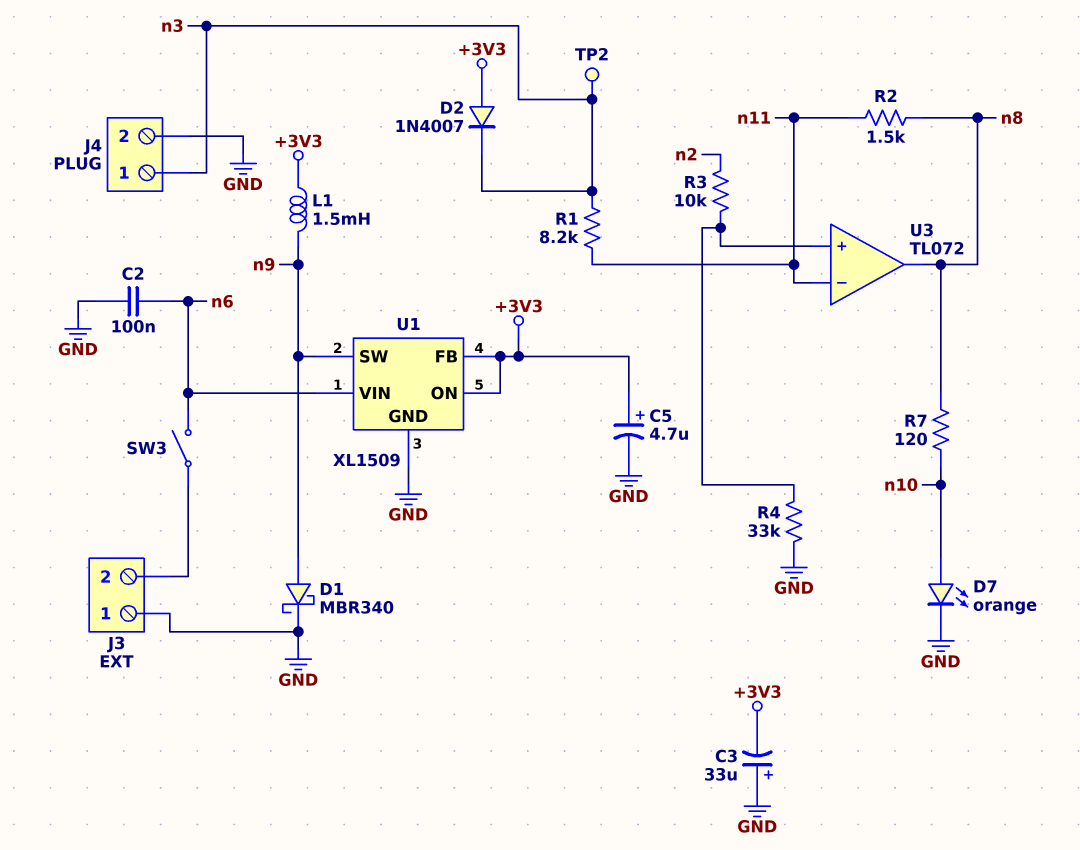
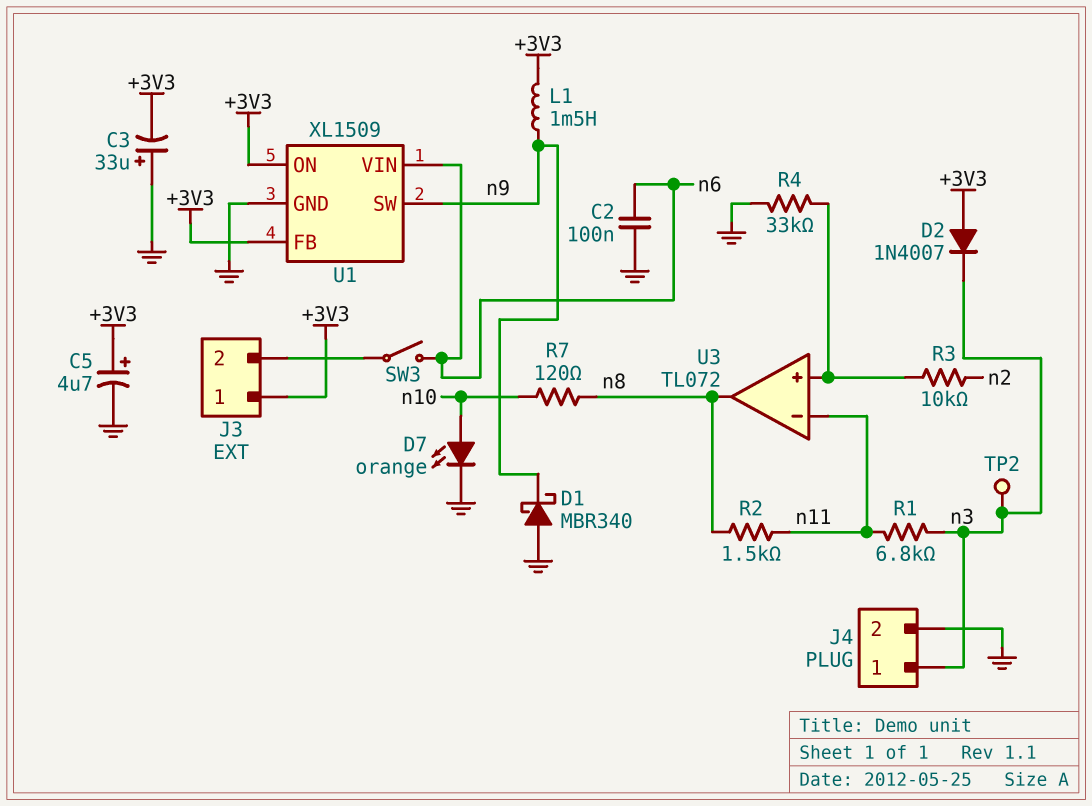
D1: schottky MBR340 (A n9, K GND) -> schottky MBR340 (A GND, K n9)
J3 pin 1: GND -> +3V3
R1: 8.2k (n3, n11) -> 6.8k (n3, n11)

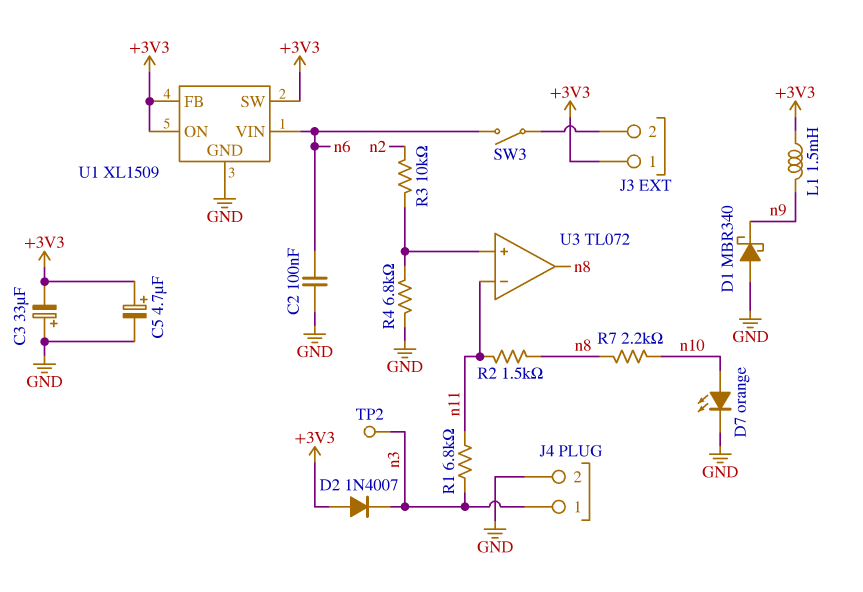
R4: 33k (GND, U3/in+) -> 6.8k (GND, U3/in+)
R7: 120 (n8, n10) -> 2.2k (n8, n10)
U1 pin SW: n9 -> +3V3

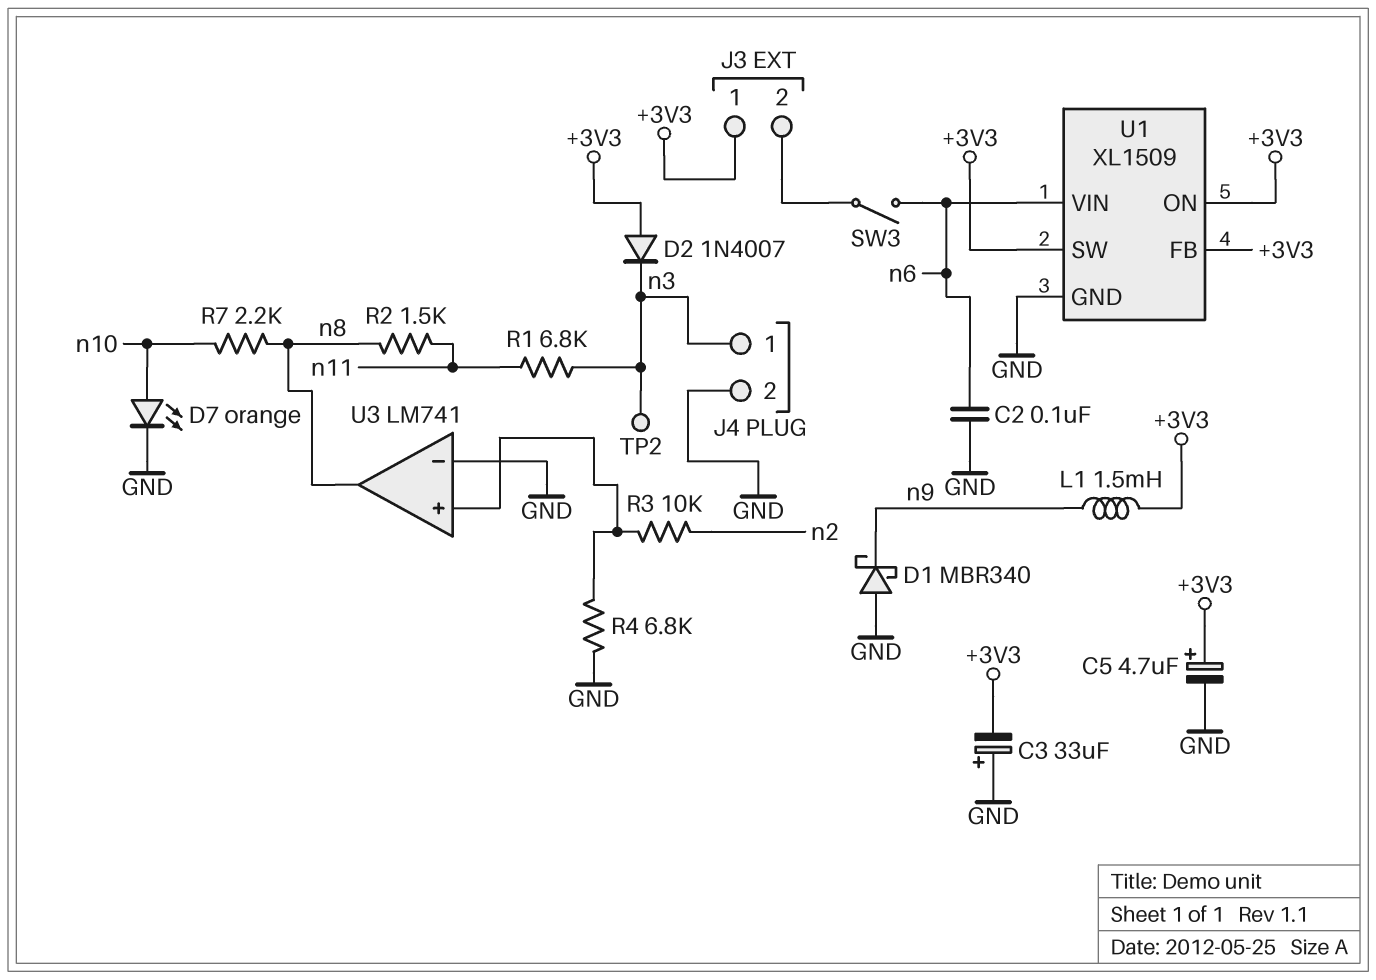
U3: TL072 -> LM741
U3 pin in-: n11 -> GND

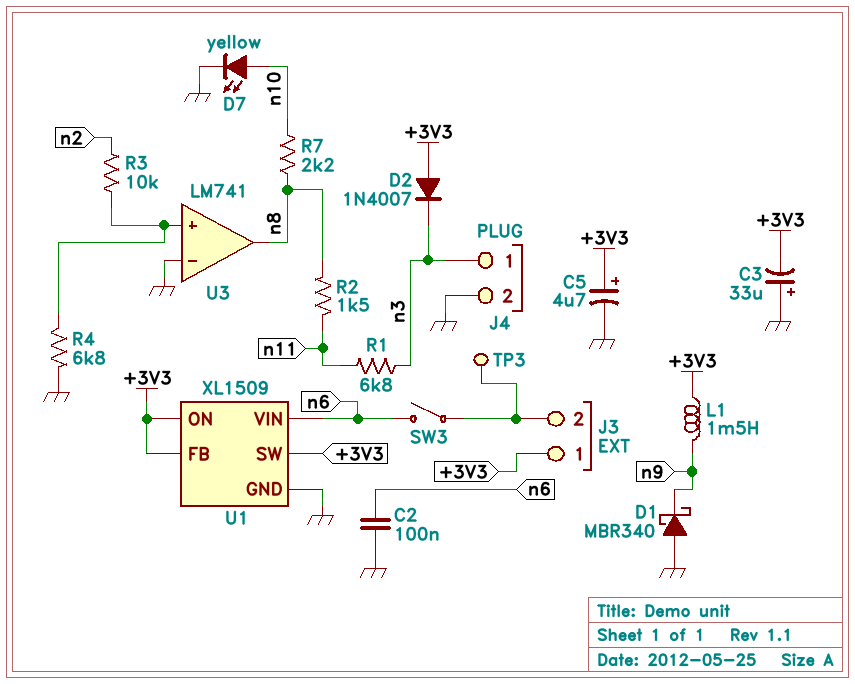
D7: LED orange (A n10, K GND) -> LED yellow (A n10, K GND)
TP2: test point (n3) -> none
TP3: none -> test point (J3/2)

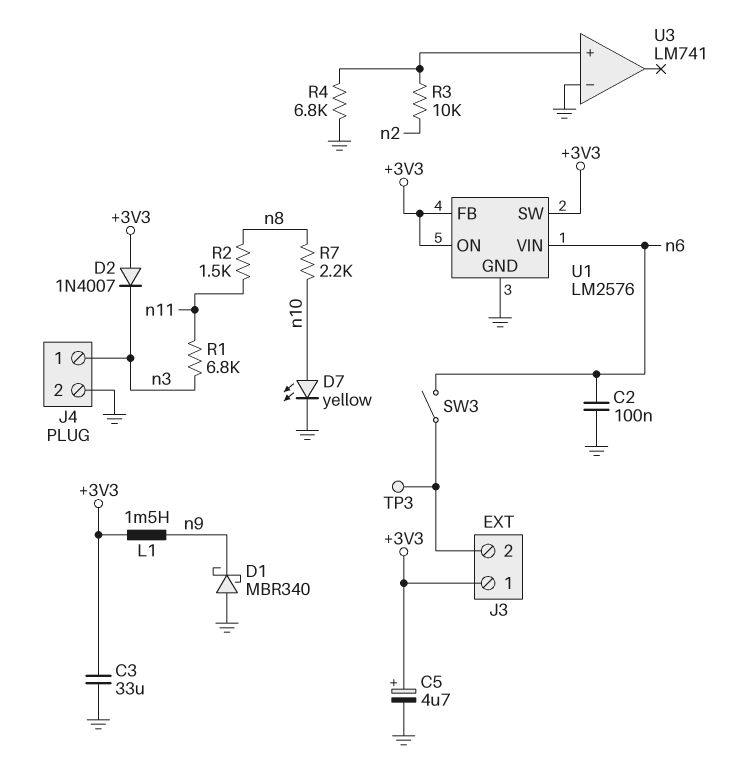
C3: 33uF (plus GND, minus +3V3) -> 33uF (+3V3, GND)
U1: XL1509 -> LM2576
U3 pin out: n8 -> none

